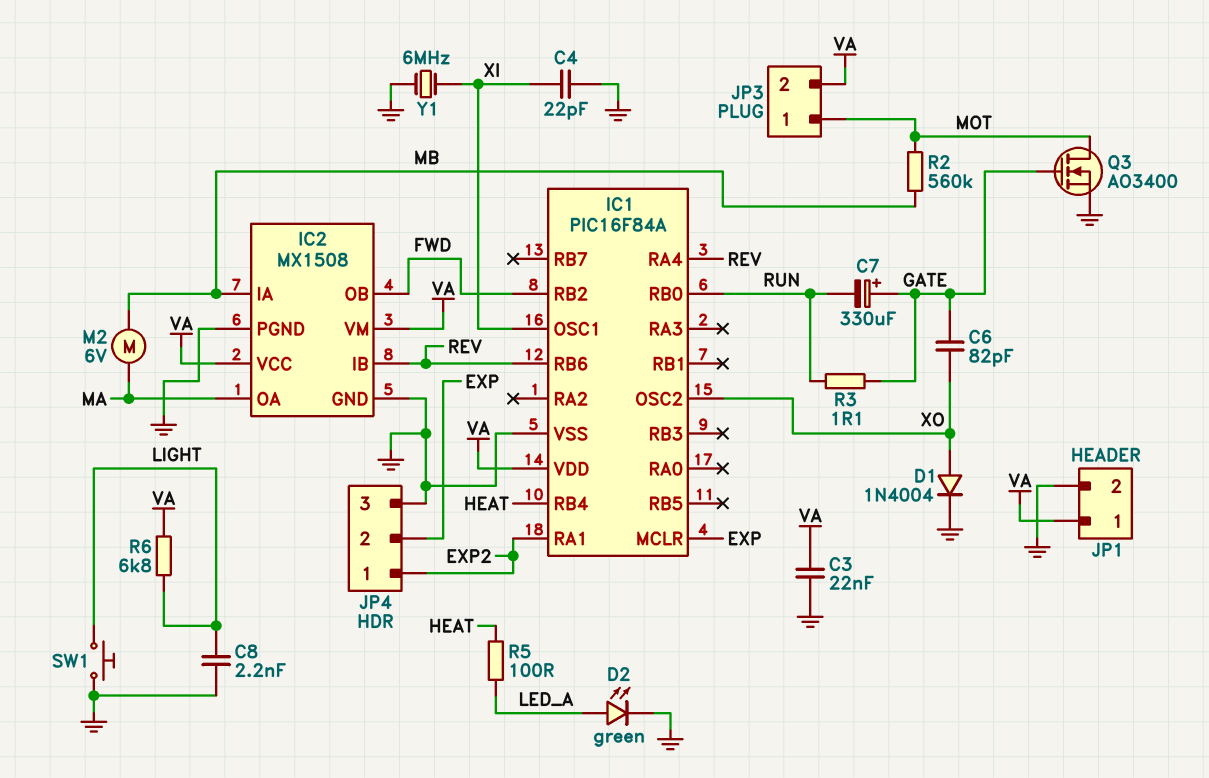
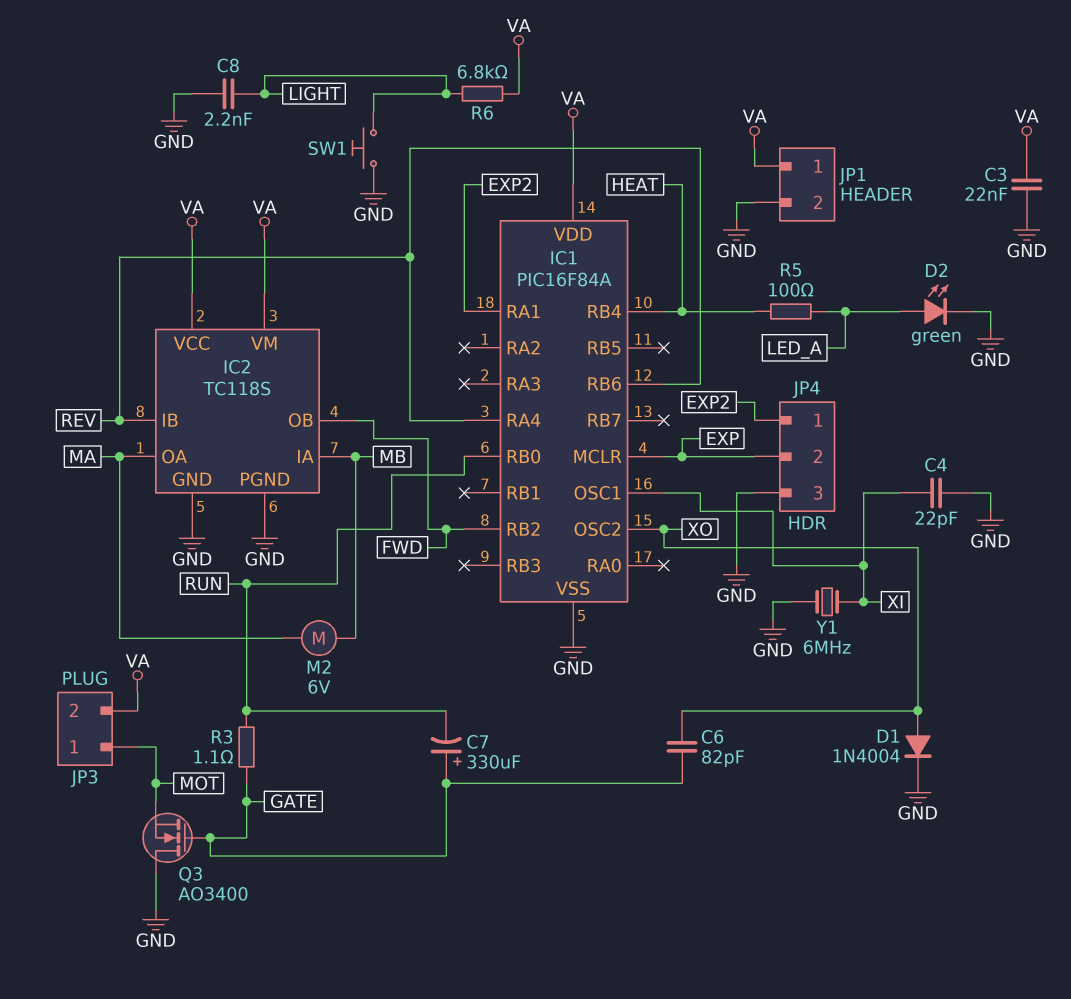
IC2: MX1508 -> TC118S
Q3: NMOS AO3400 (G GATE, D MOT, S GND) -> NMOS AO3400 (G GATE, D GND, S MOT)
R2: 560k (MB, MOT) -> none

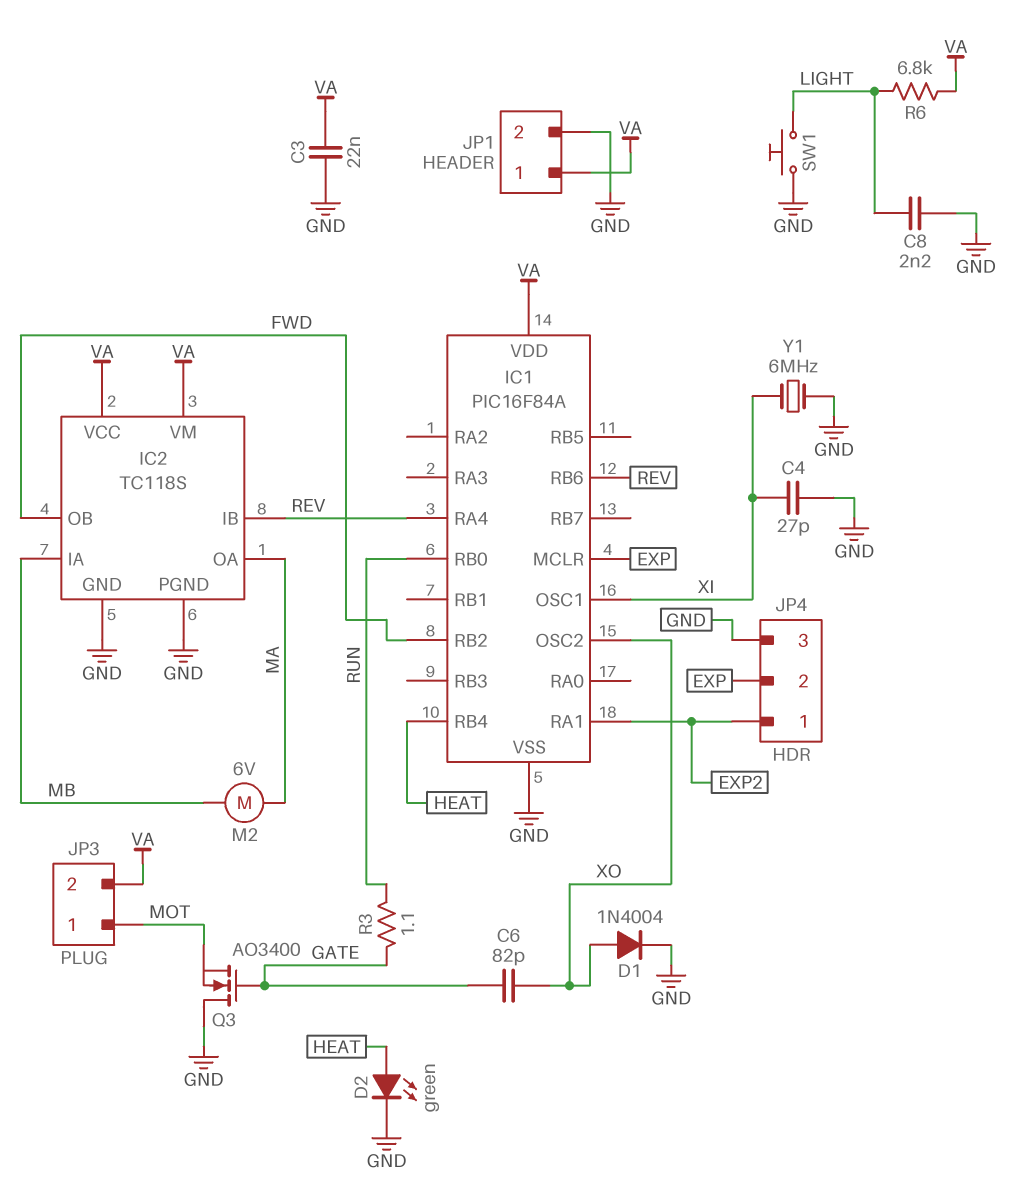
C4: 22pF (GND, XI) -> 27pF (GND, XI)
C7: 330uF (plus GATE, minus RUN) -> none
D2: LED green (A LED_A, K GND) -> LED green (A HEAT, K GND)
R5: 100 (HEAT, LED_A) -> none

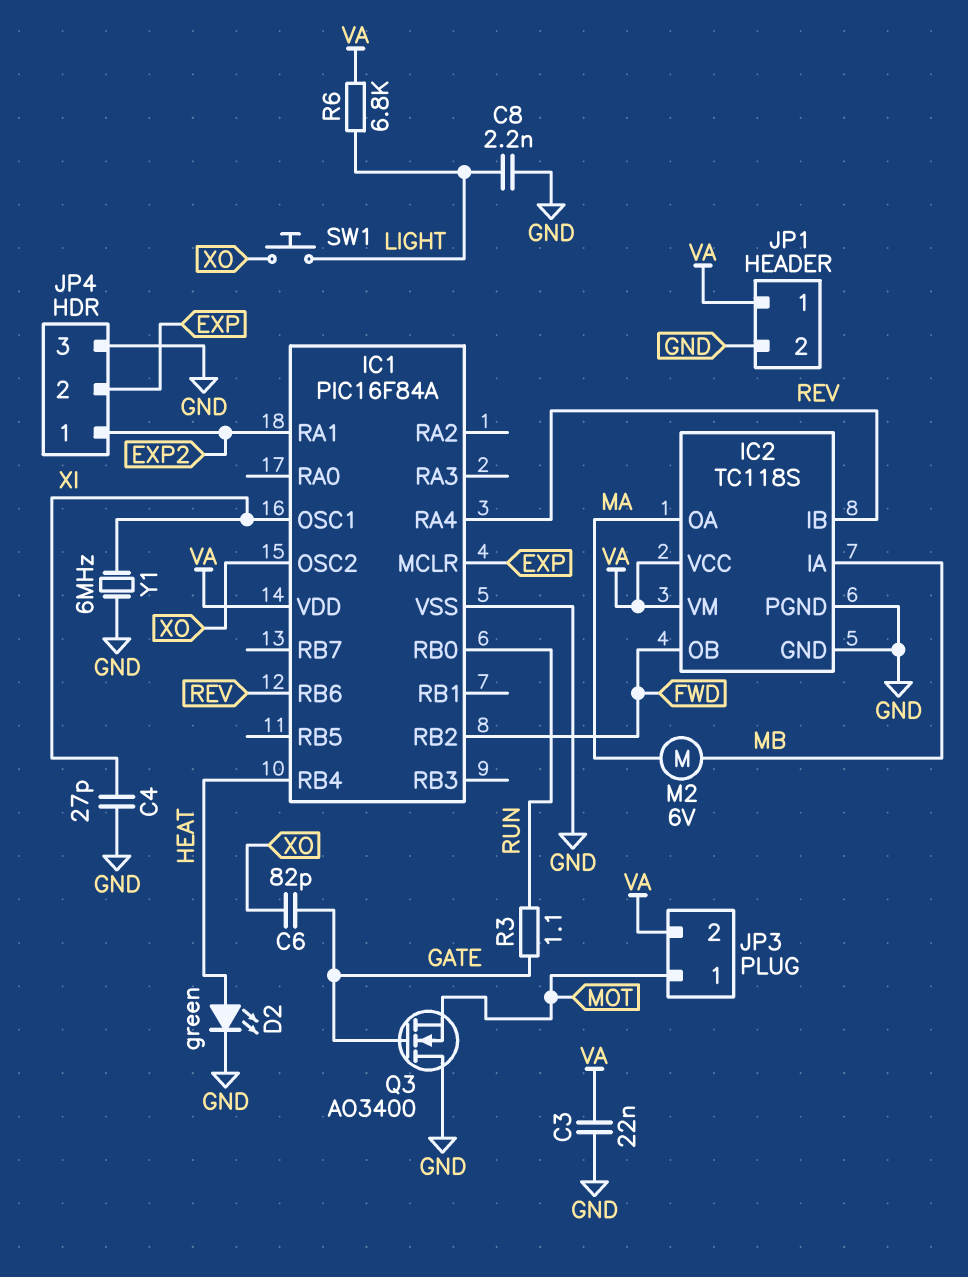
D1: diode 1N4004 (A XO, K GND) -> none
SW1: button (GND, LIGHT) -> button (LIGHT, XO)

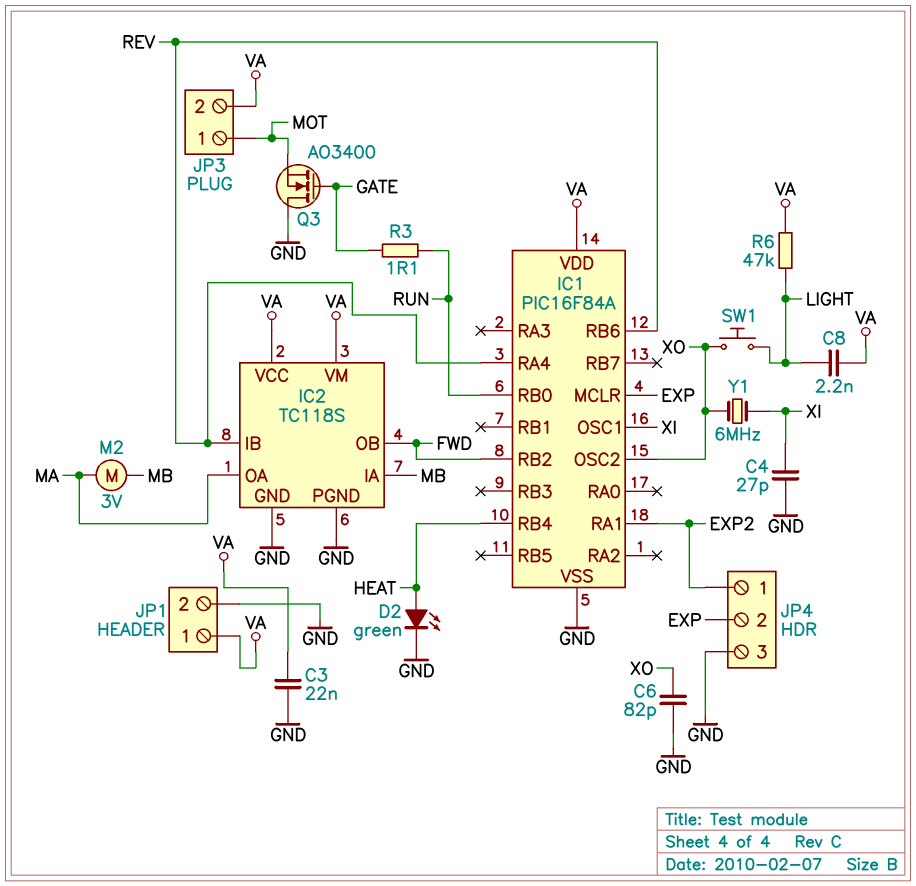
C6: 82pF (GATE, XO) -> 82pF (GND, XO)
C8: 2.2nF (GND, LIGHT) -> 2.2nF (LIGHT, VA)
M2: motor 6V (MA, MB) -> motor 3V (MA, MB)
R6: 6.8k (LIGHT, VA) -> 47k (LIGHT, VA)
Y1: 6MHz (GND, XI) -> 6MHz (XI, XO)

